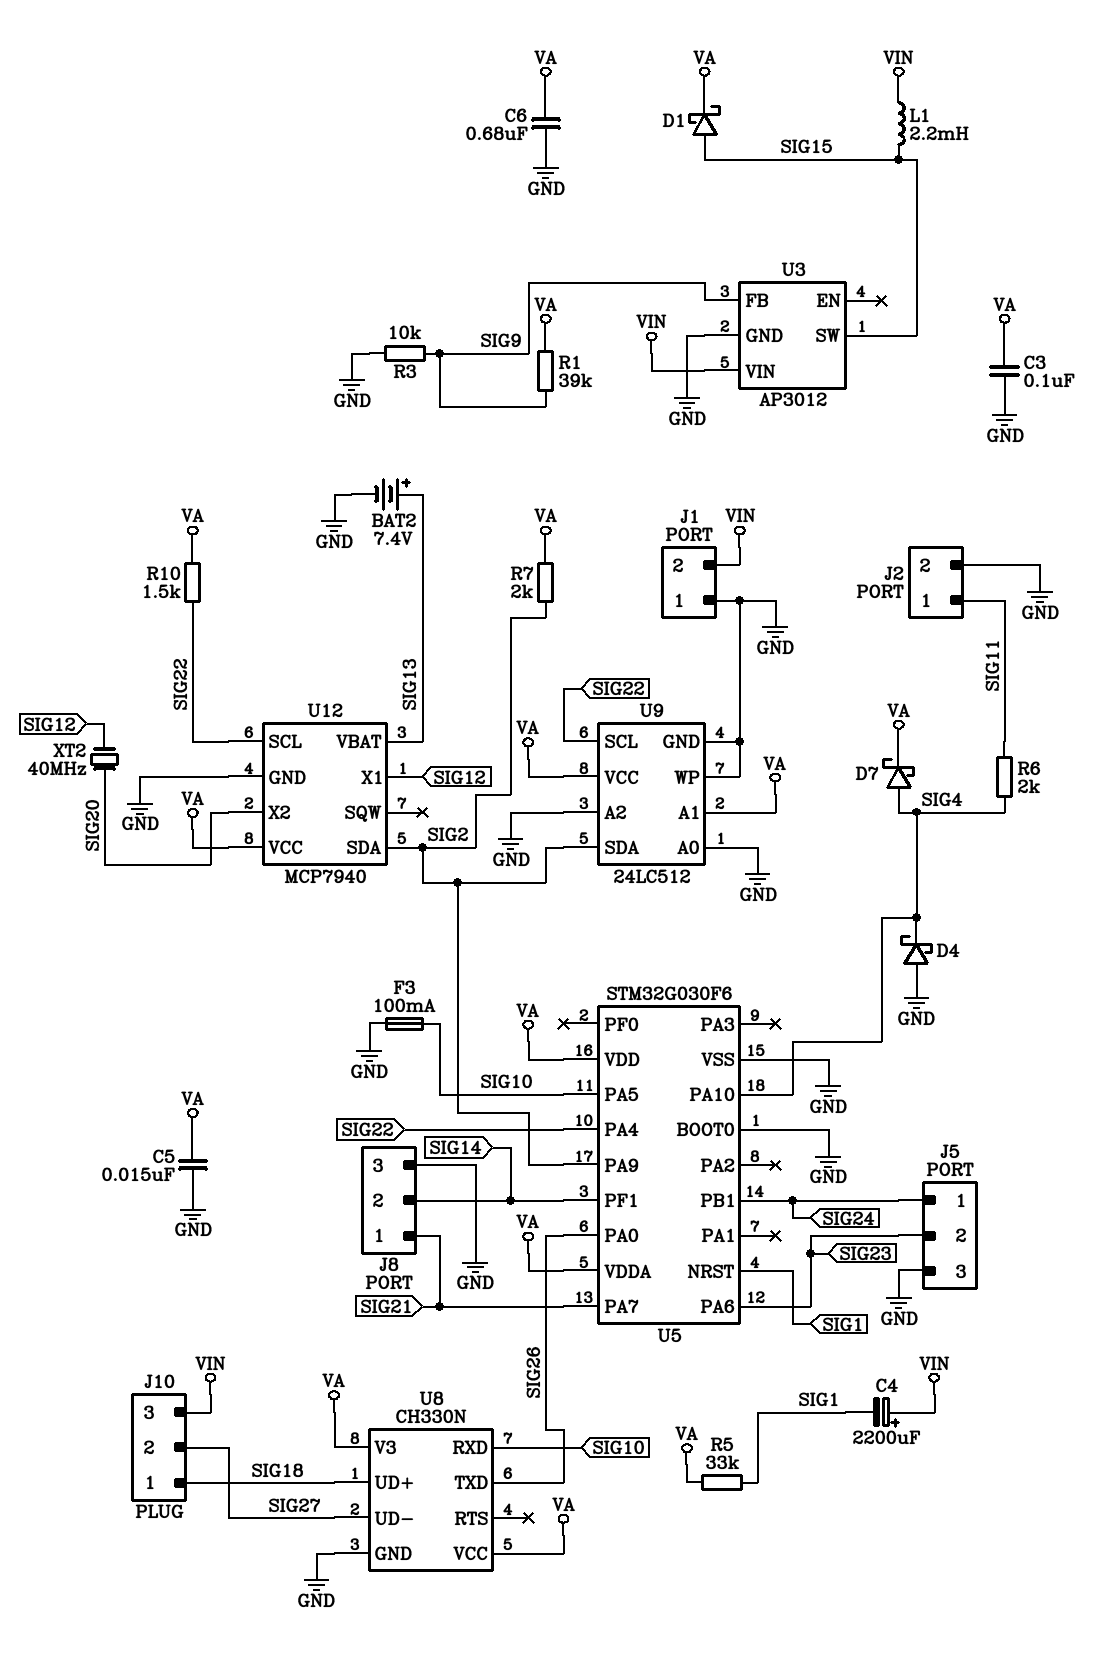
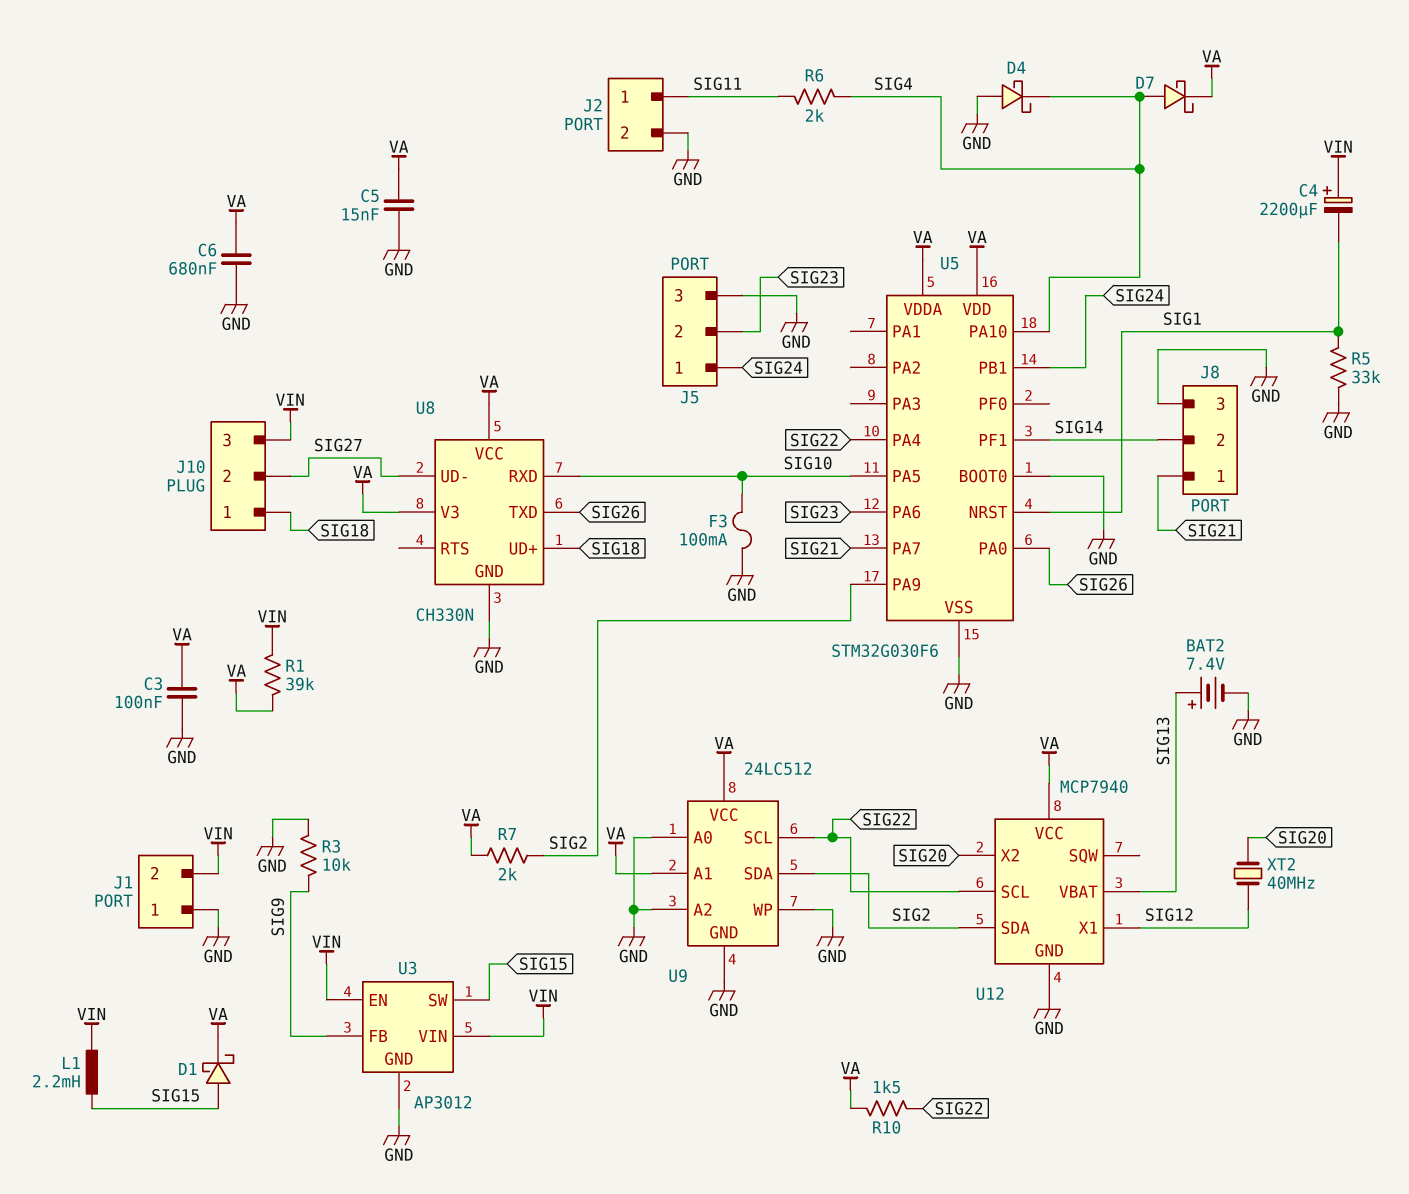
R1: 39k (SIG9, VA) -> 39k (VA, VIN)
R5: 33k (SIG1, VA) -> 33k (GND, SIG1)
U3 pin EN: none -> VIN

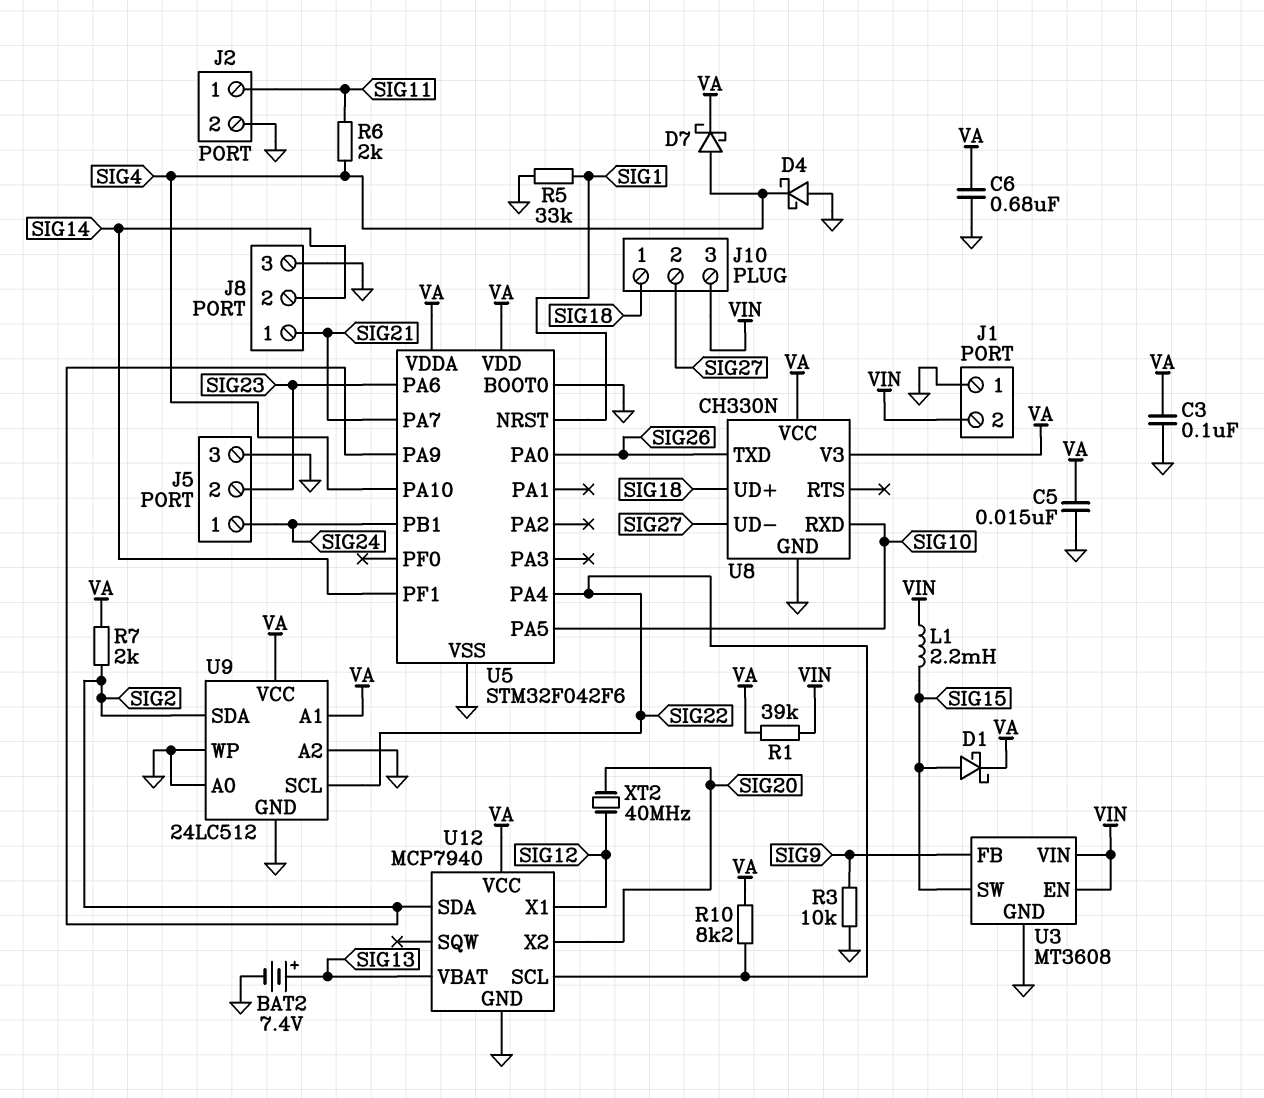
C4: 2200uF (plus VIN, minus SIG1) -> none
F3: 100mA (GND, SIG10) -> none
R10: 1.5k (SIG22, VA) -> 8.2k (SIG22, VA)
U3: AP3012 -> MT3608
U5: STM32G030F6 -> STM32F042F6

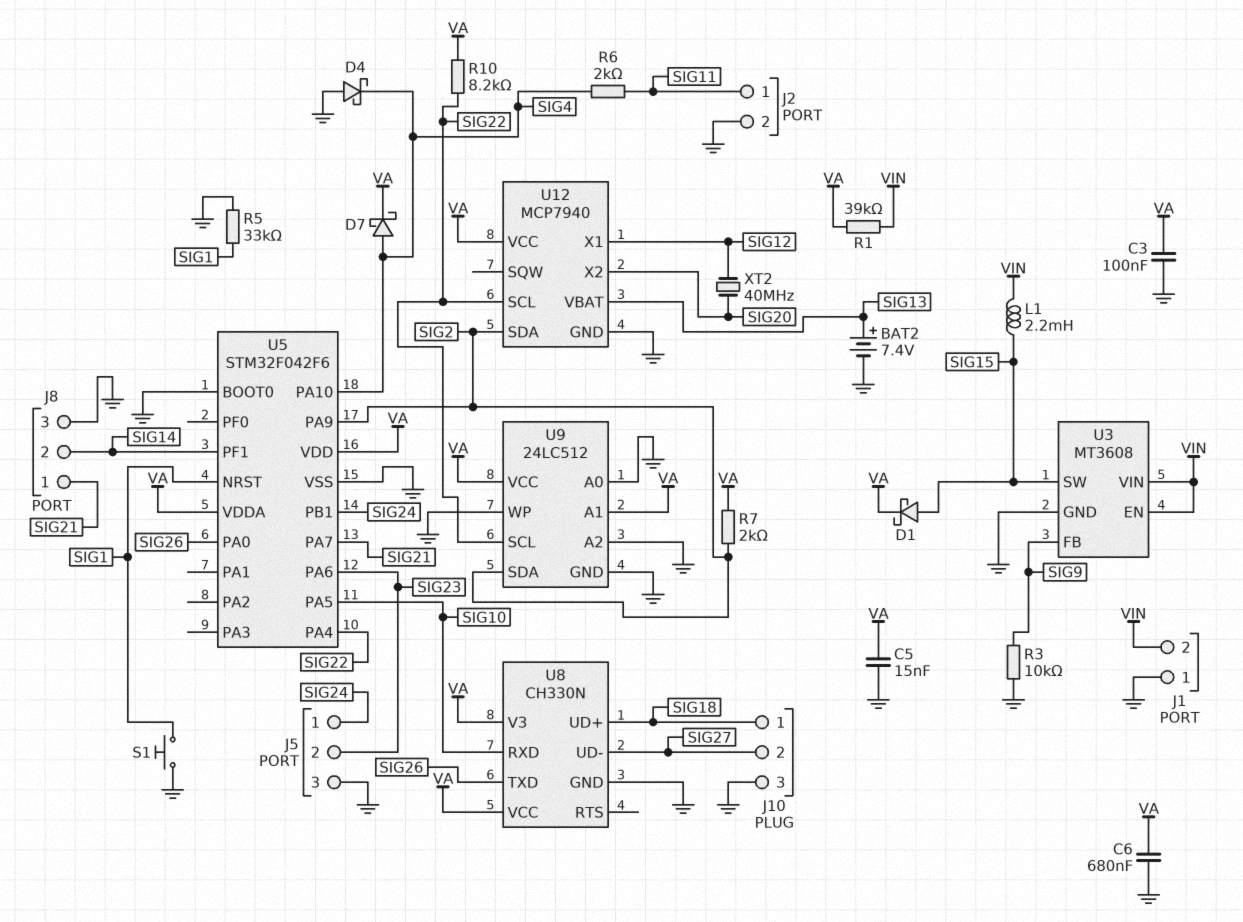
J10 pin 3: VIN -> GND
S1: none -> button (GND, SIG1)

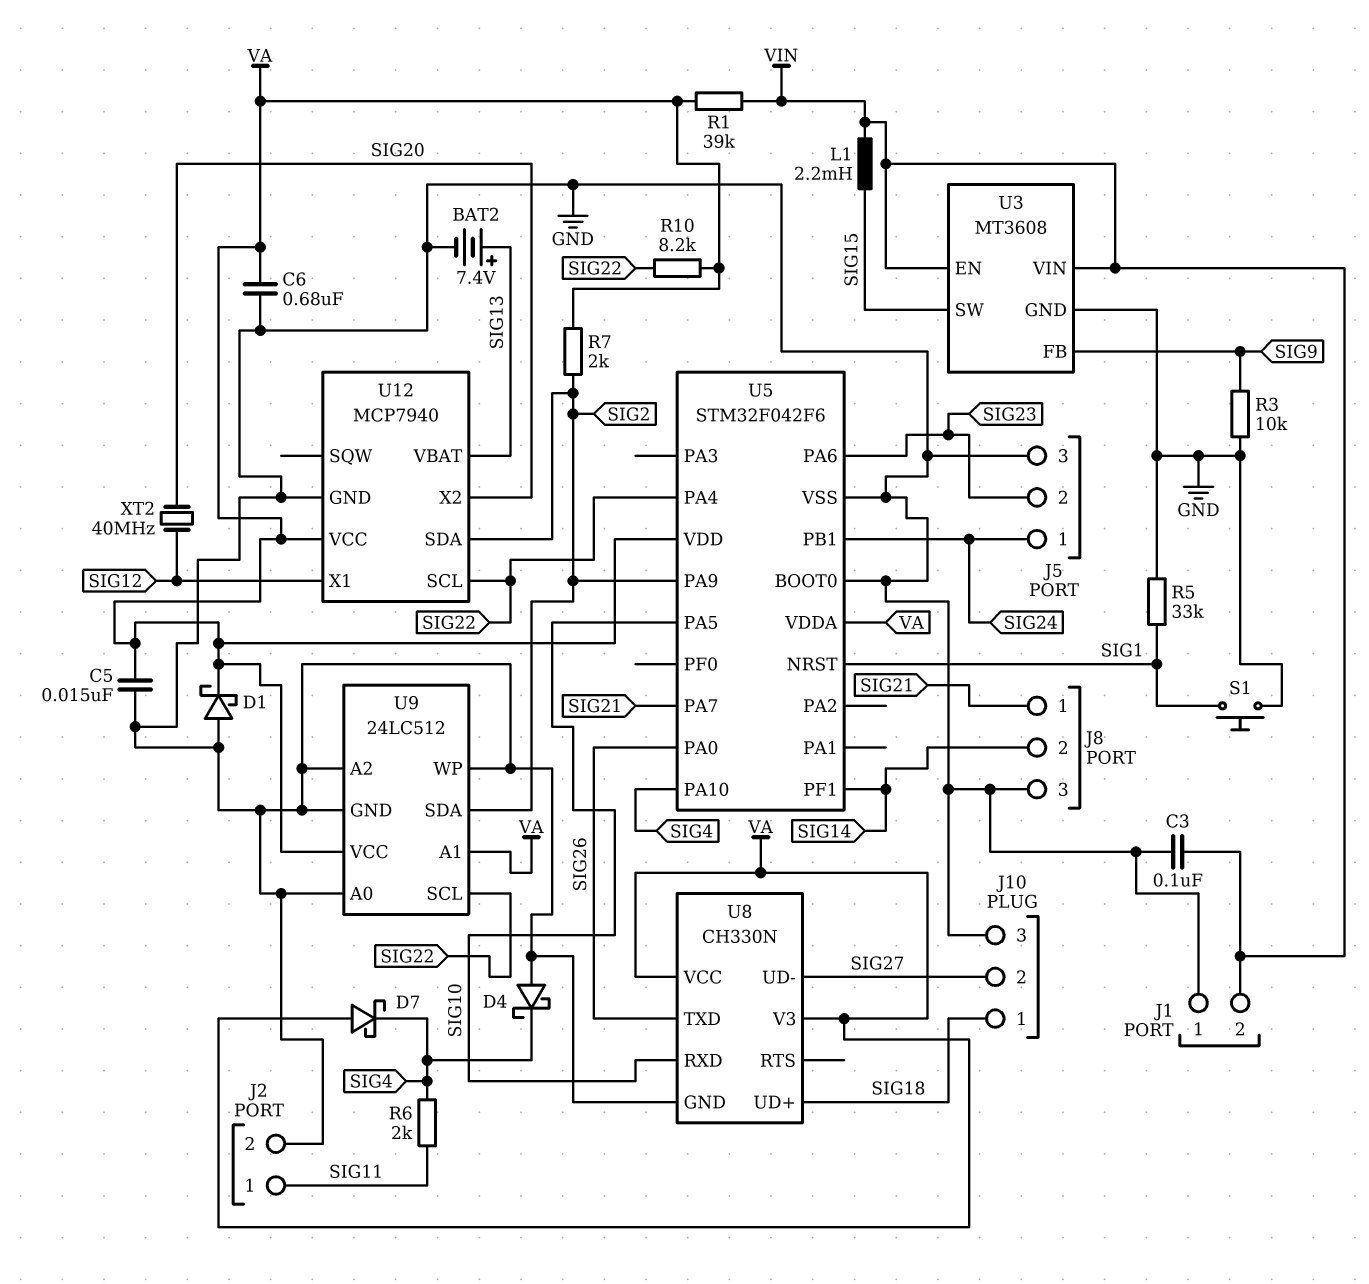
C3: 100nF (GND, VA) -> 100nF (GND, VIN)
D1: schottky (A SIG15, K VA) -> schottky (A GND, K VA)
D7: schottky (A SIG4, K VA) -> schottky (A VA, K SIG4)

